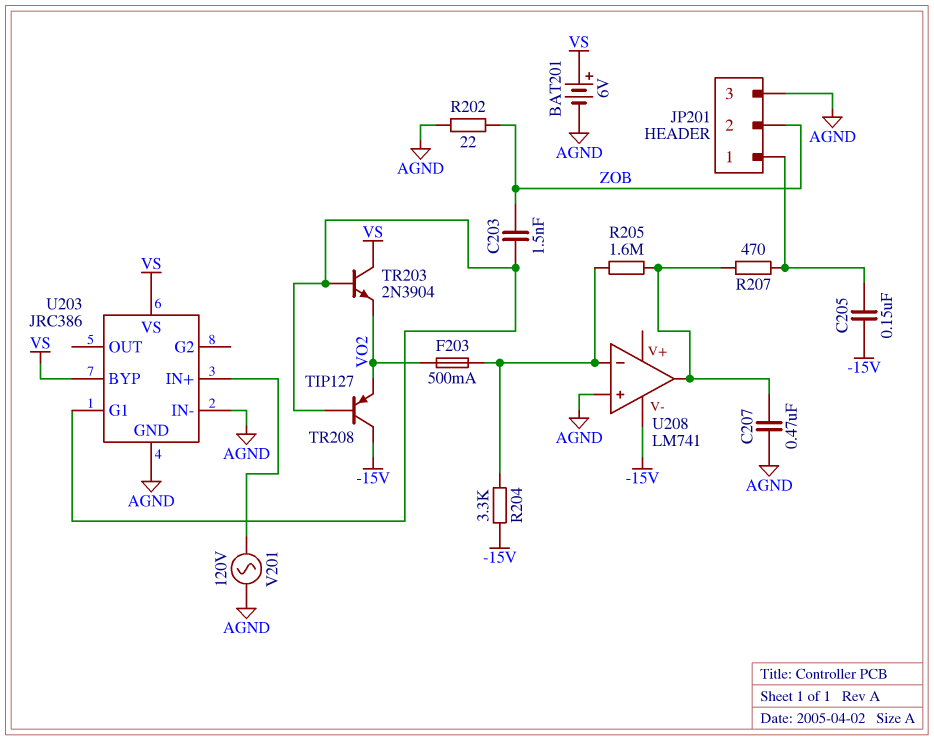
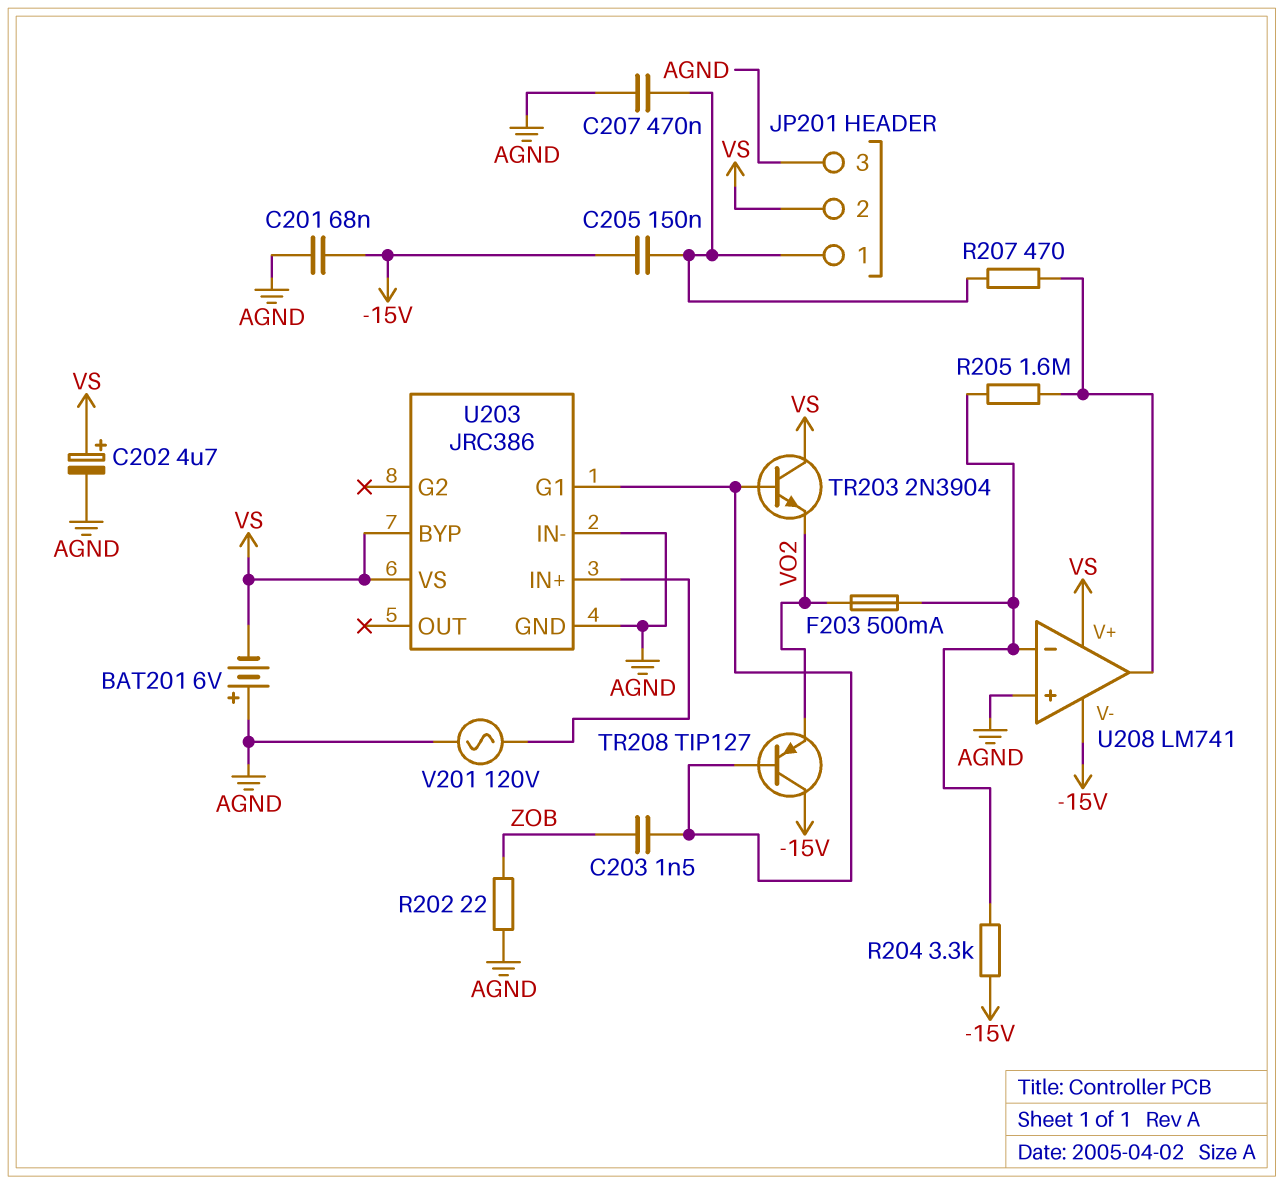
BAT201: 6V (plus VS, minus AGND) -> 6V (plus AGND, minus VS)
C201: none -> 68nF (-15V, AGND)
C202: none -> 4.7uF (plus VS, minus AGND)
C207: 470nF (AGND, U208/out) -> 470nF (AGND, JP201/1)
JP201 pin 2: ZOB -> VS
U208 pin V+: none -> VS

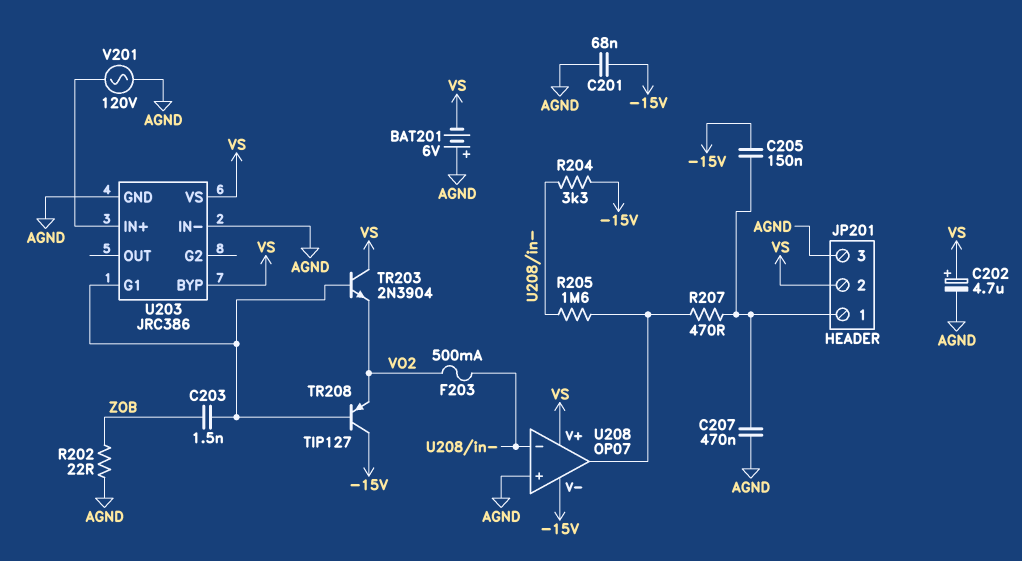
U208: LM741 -> OP07

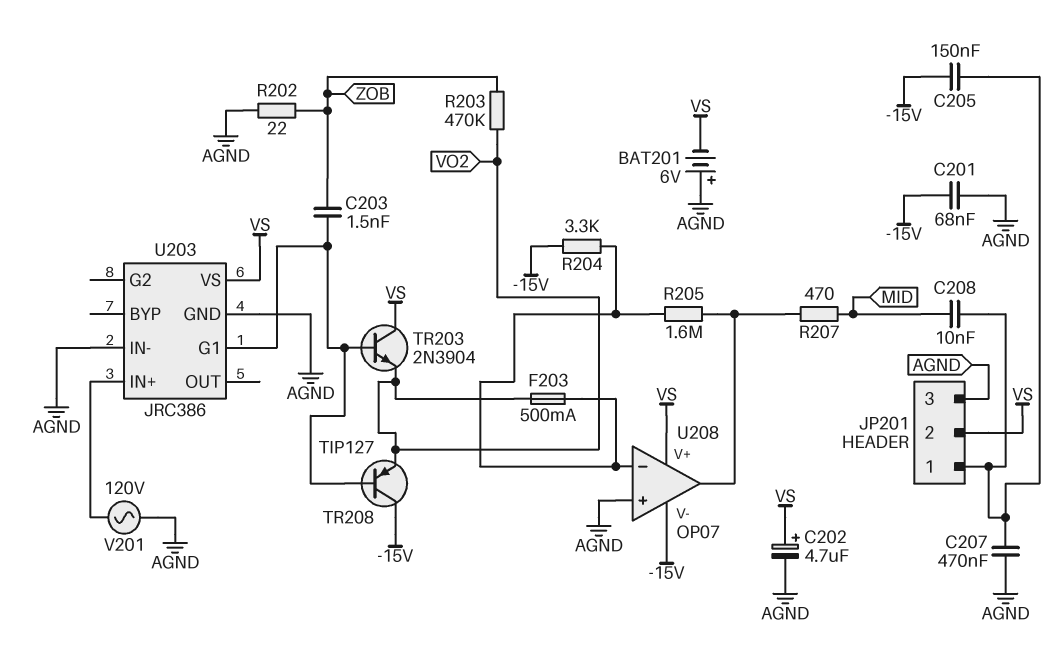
C208: none -> 10nF (JP201/1, MID)
R203: none -> 470k (VO2, ZOB)
R207: 470 (JP201/1, U208/out) -> 470 (MID, U208/out)
U203 pin BYP: VS -> none

